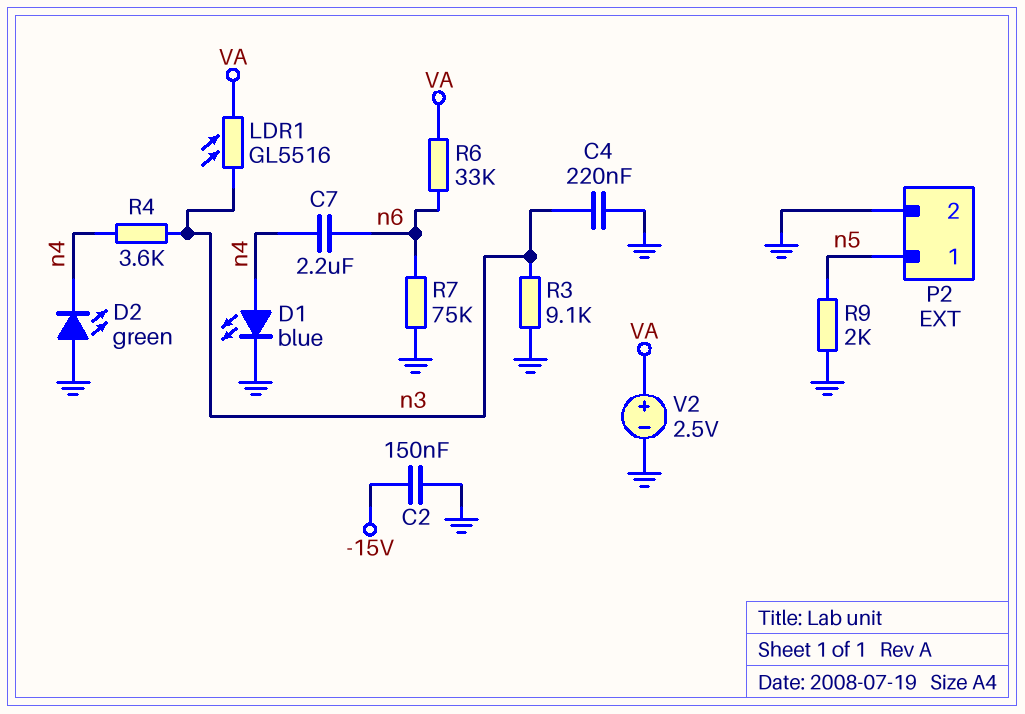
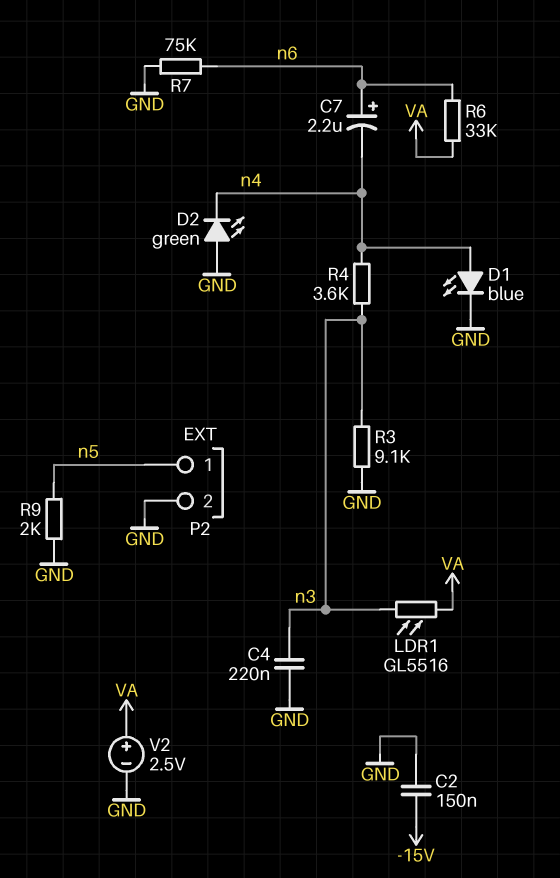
C7: 2.2uF (n4, n6) -> 2.2uF (plus n6, minus n4)

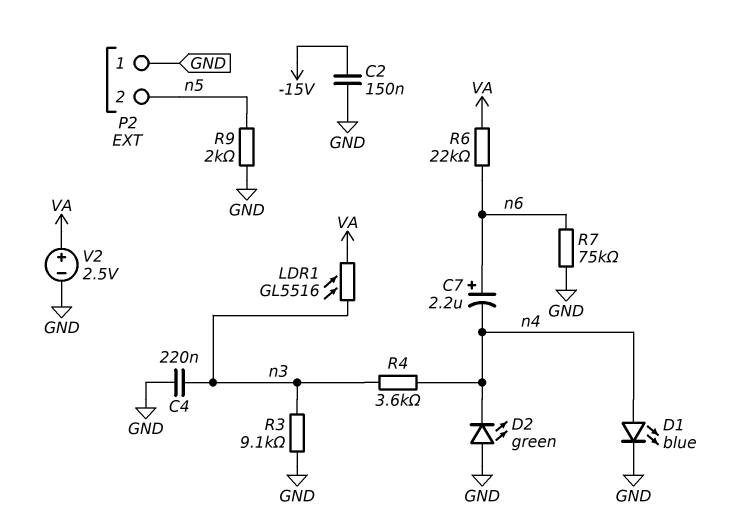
P2 pin 1: n5 -> GND
P2 pin 2: GND -> n5
R6: 33k (VA, n6) -> 22k (VA, n6)

